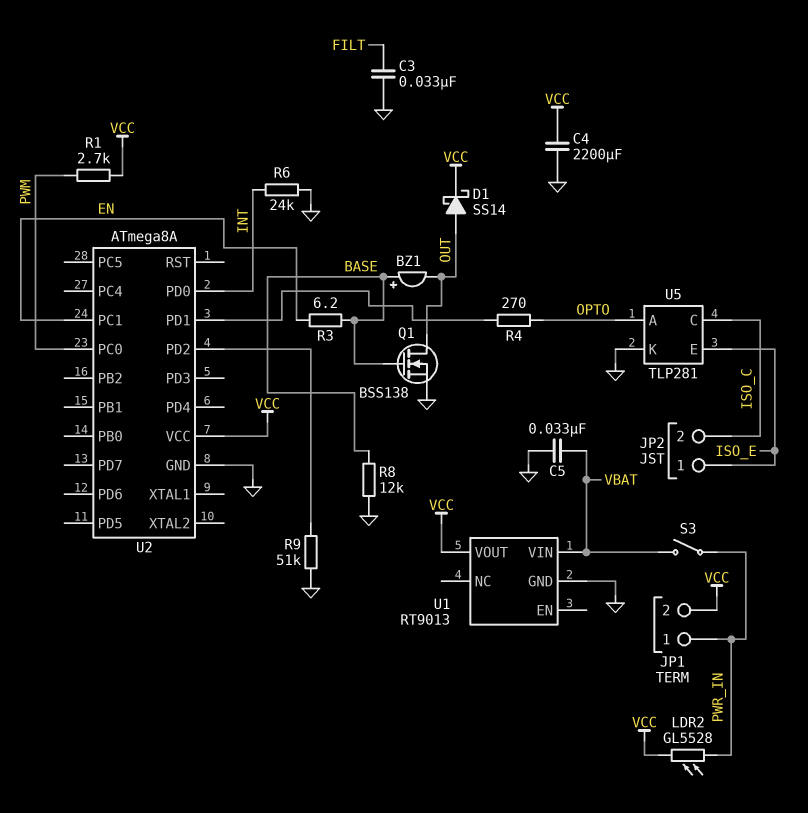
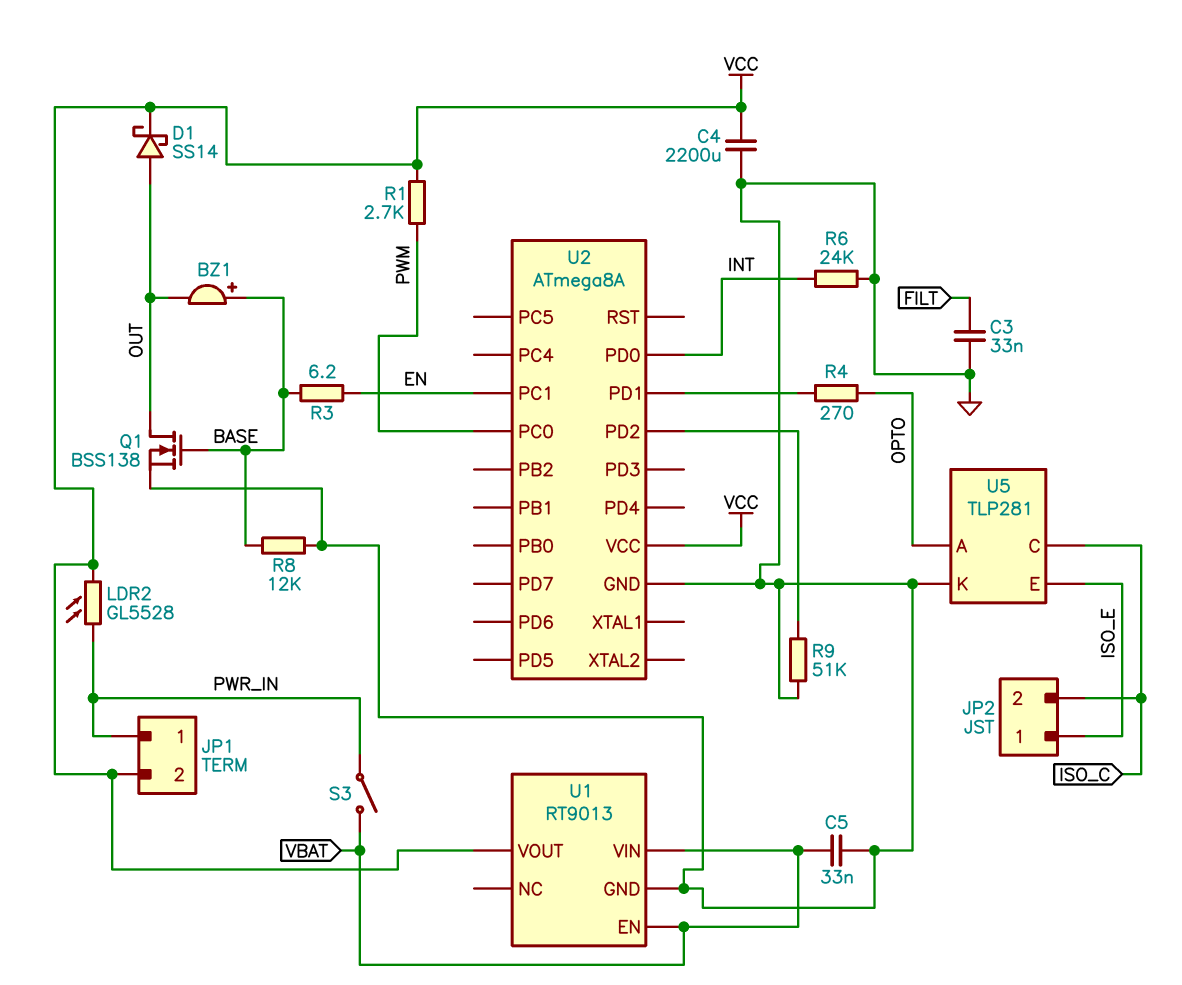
U1 pin EN: none -> VBAT

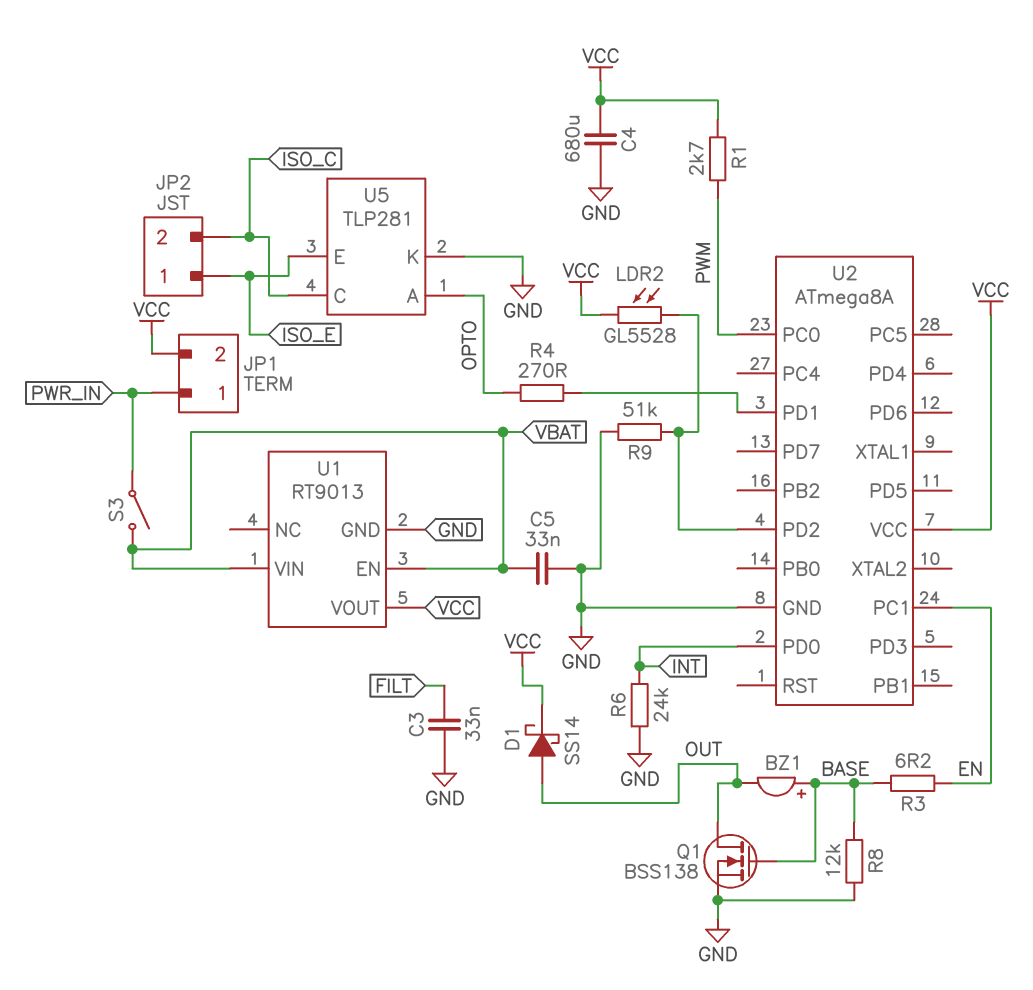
C4: 2200uF (GND, VCC) -> 680uF (GND, VCC)
LDR2: GL5528 (PWR_IN, VCC) -> GL5528 (U2/PD2, VCC)

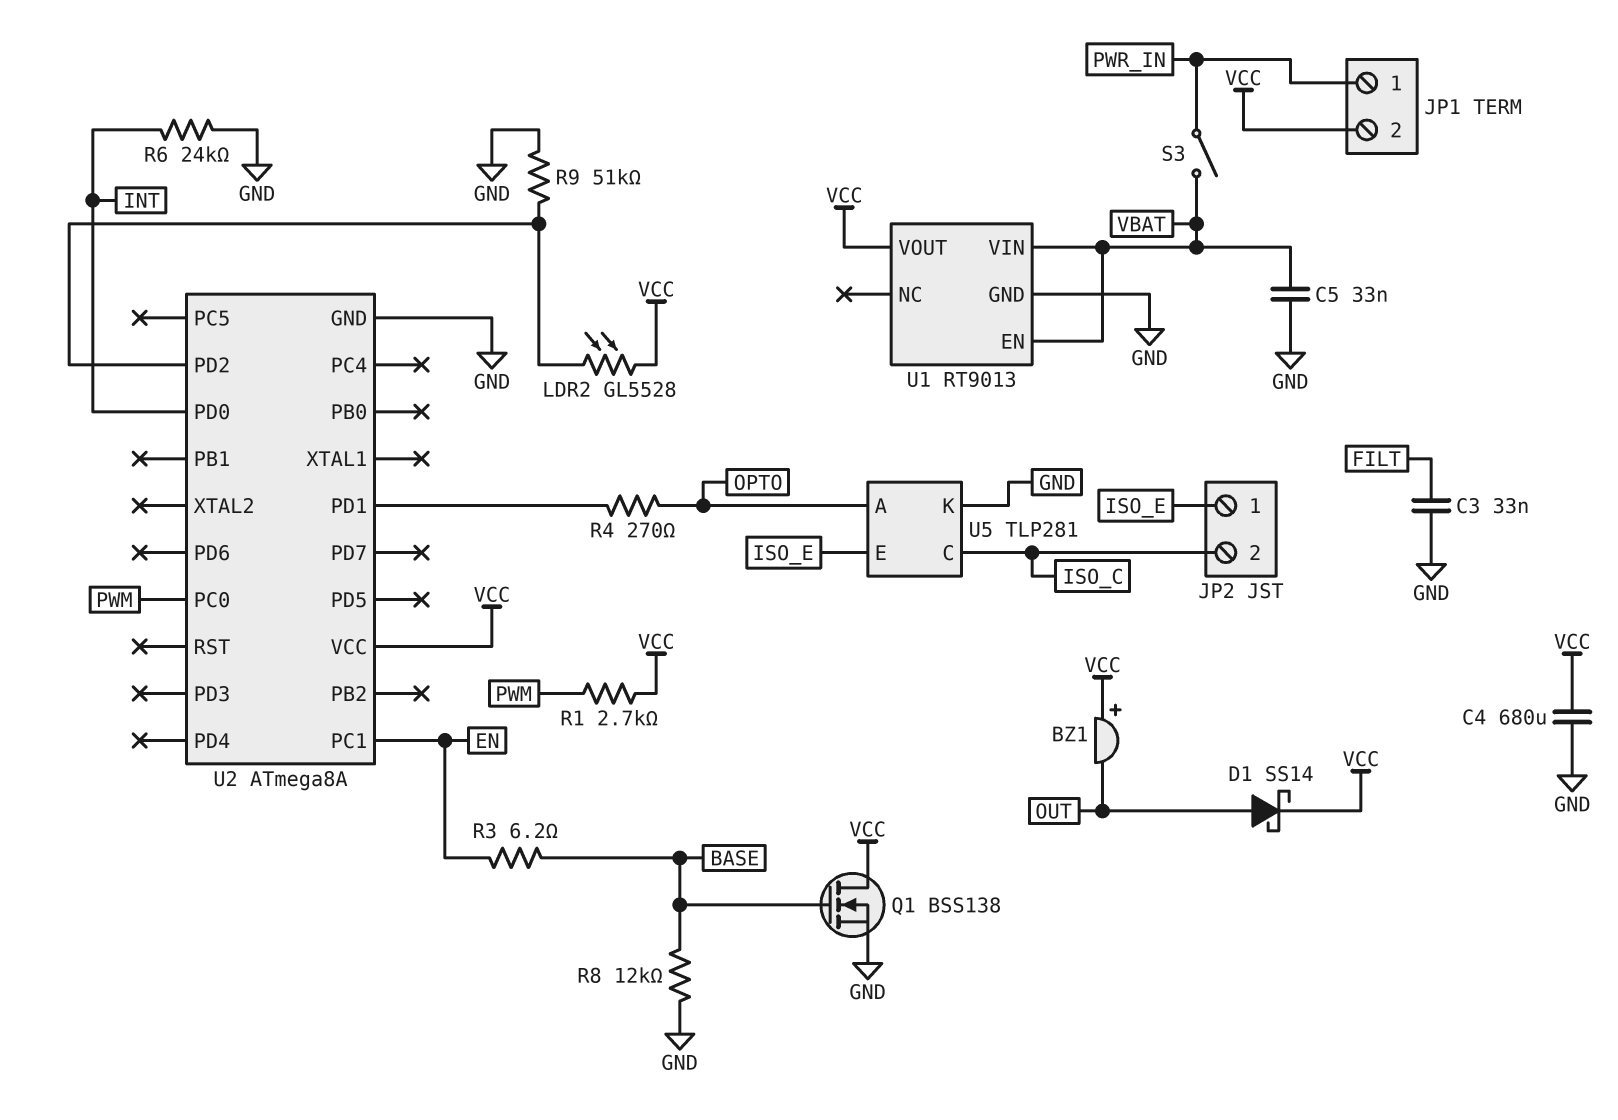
BZ1: buzzer (plus BASE, minus OUT) -> buzzer (plus VCC, minus OUT)
Q1: NMOS BSS138 (G BASE, D OUT, S GND) -> NMOS BSS138 (G BASE, D VCC, S GND)

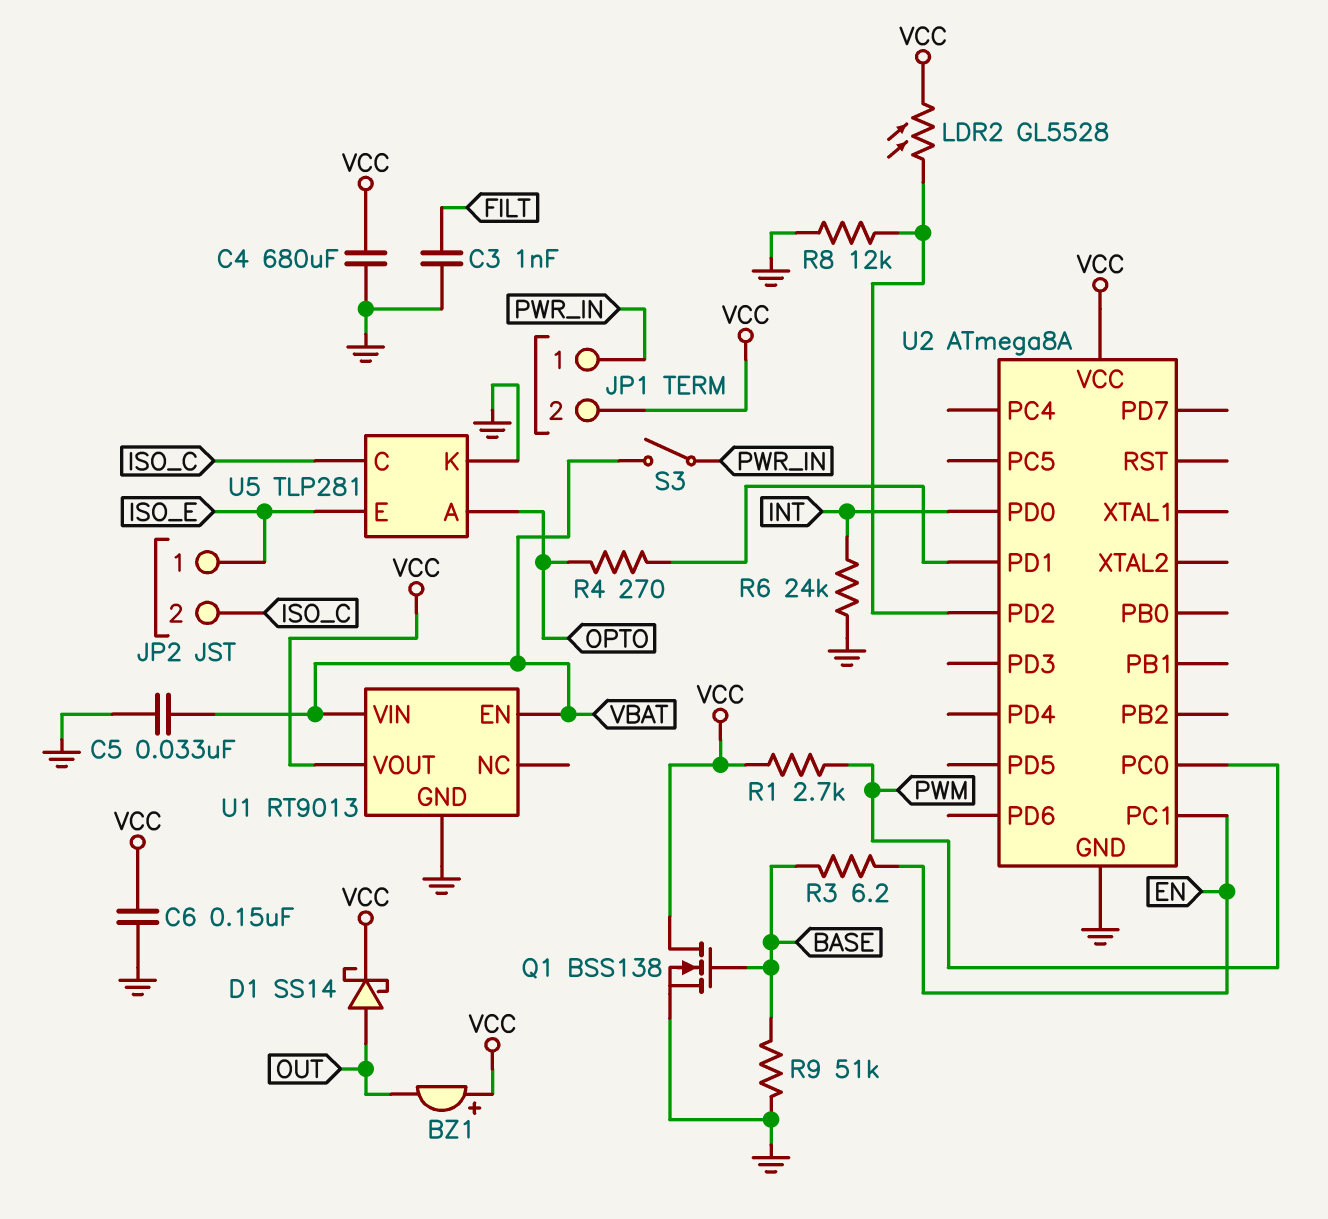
C3: 33nF (FILT, GND) -> 1nF (FILT, GND)
C6: none -> 150nF (GND, VCC)
R8: 12k (BASE, GND) -> 12k (GND, U2/PD2)
R9: 51k (GND, U2/PD2) -> 51k (BASE, GND)

